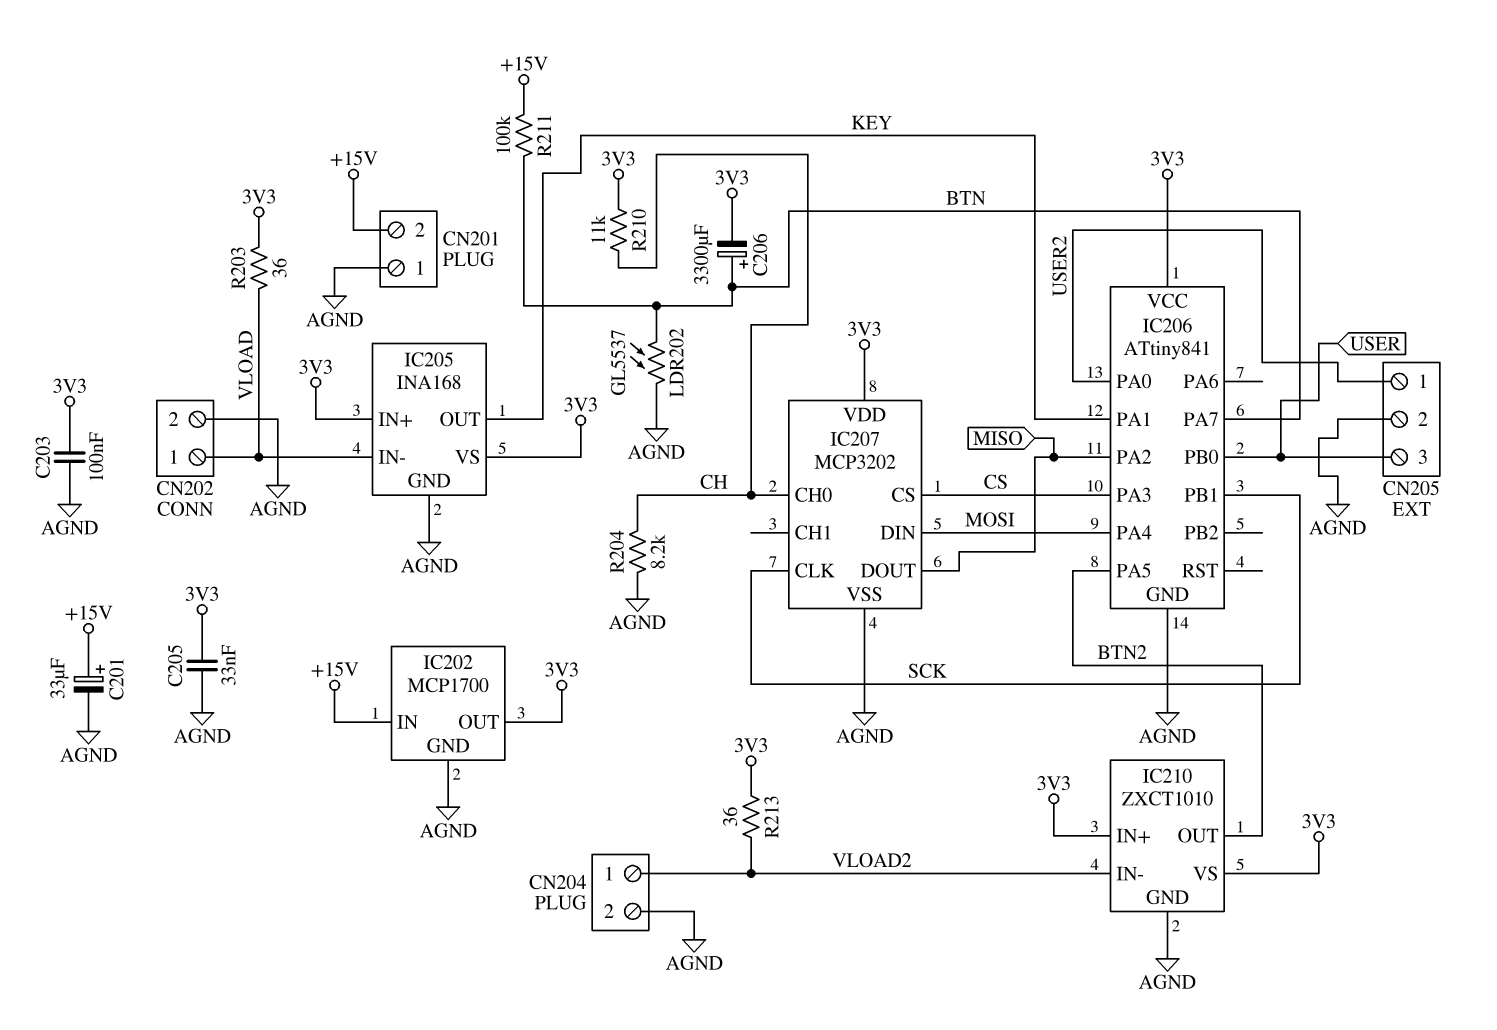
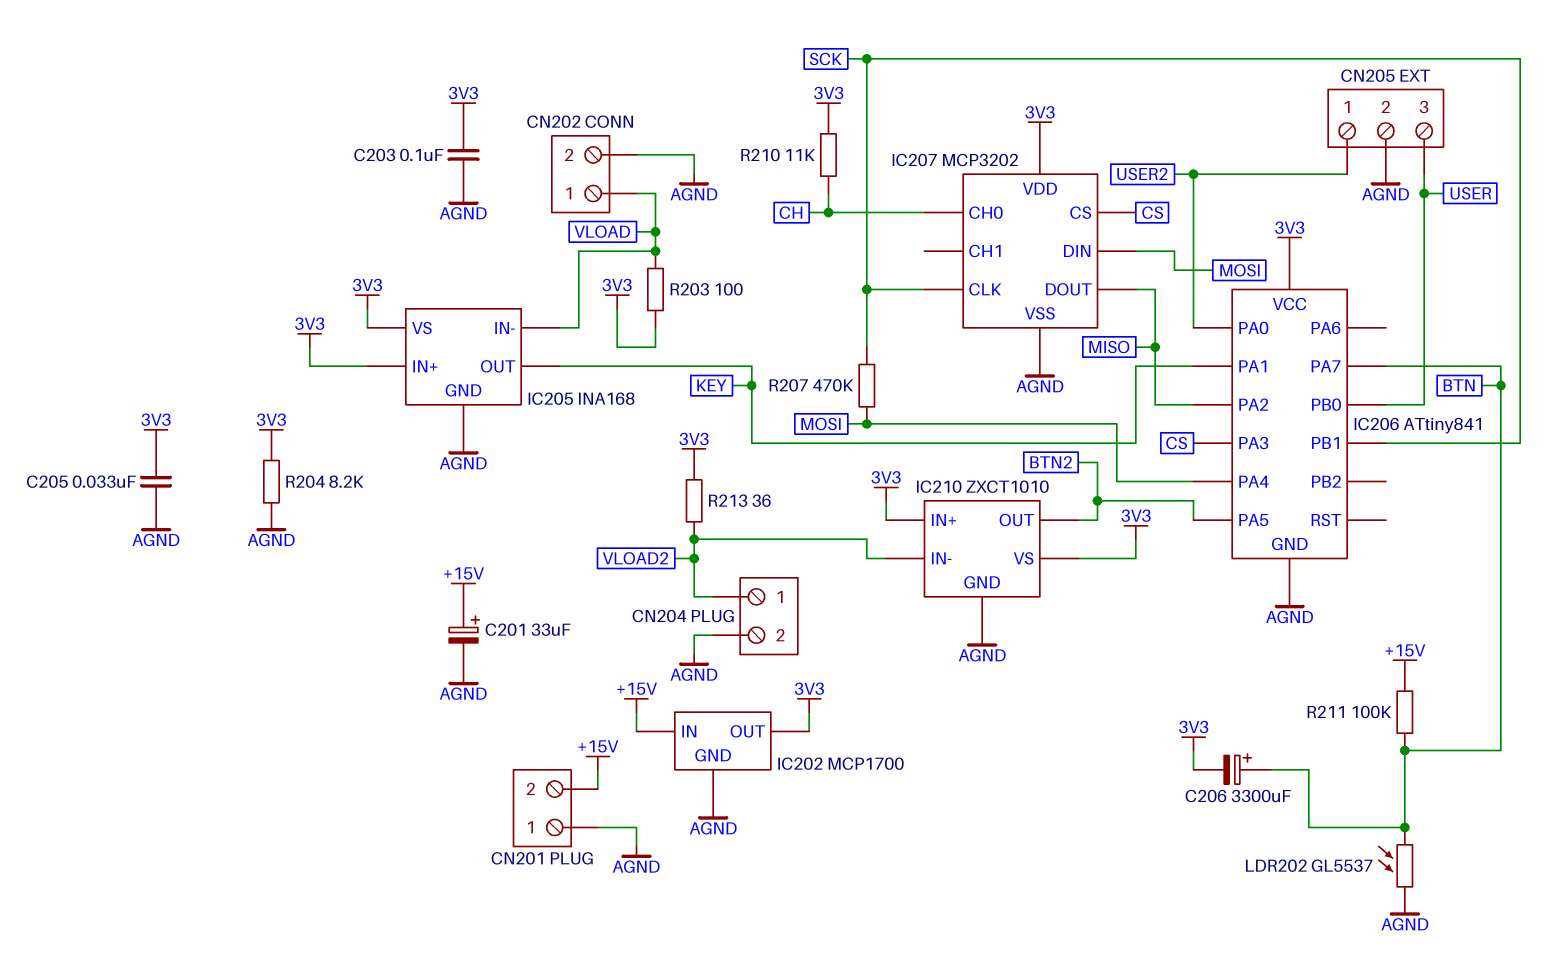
R203: 36 (3V3, VLOAD) -> 100 (3V3, VLOAD)
R204: 8.2k (AGND, CH) -> 8.2k (3V3, AGND)
R207: none -> 470k (MOSI, SCK)

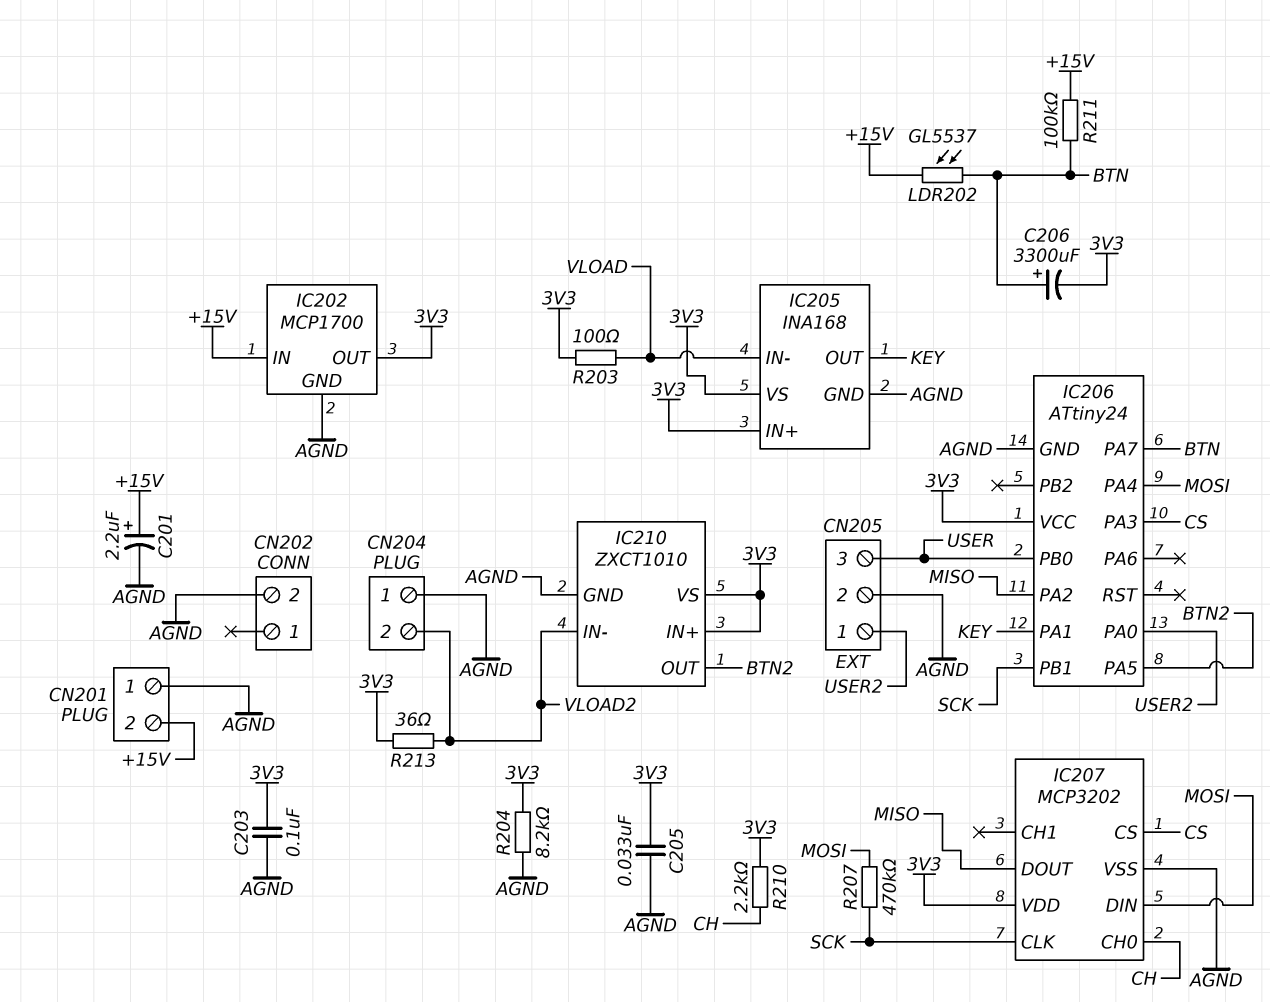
C201: 33uF (plus +15V, minus AGND) -> 2.2uF (plus +15V, minus AGND)
CN202 pin 1: VLOAD -> none
CN204 pin 1: VLOAD2 -> AGND
CN204 pin 2: AGND -> VLOAD2
IC206: ATtiny841 -> ATtiny24
LDR202: GL5537 (AGND, BTN) -> GL5537 (+15V, BTN)
R210: 11k (3V3, CH) -> 2.2k (3V3, CH)

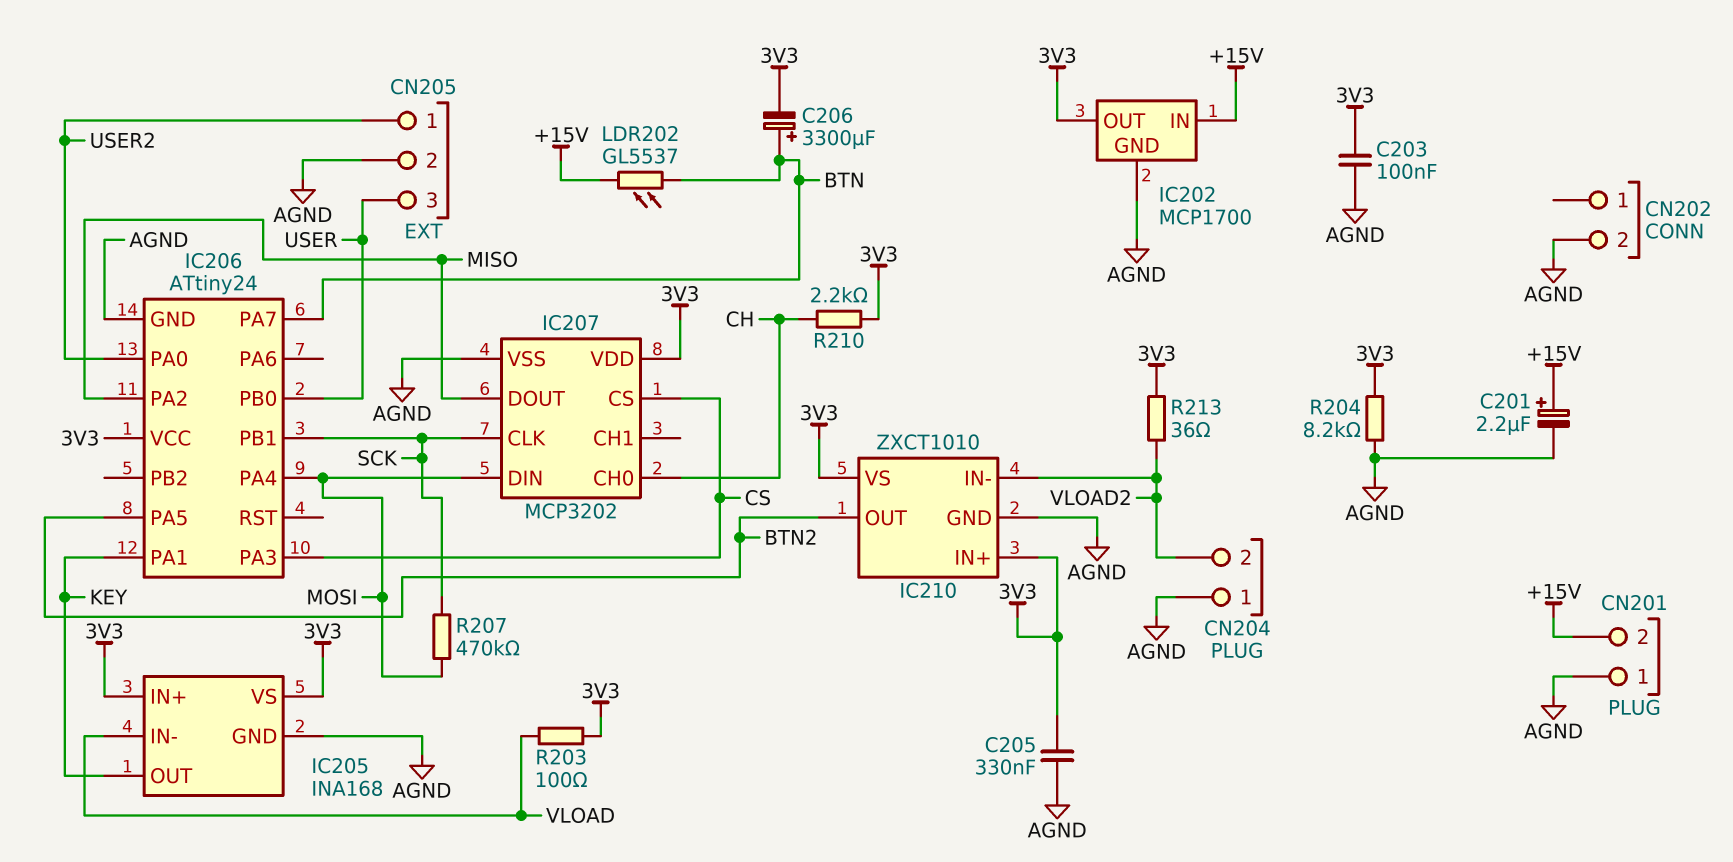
C205: 33nF (3V3, AGND) -> 330nF (3V3, AGND)
R211: 100k (+15V, BTN) -> none

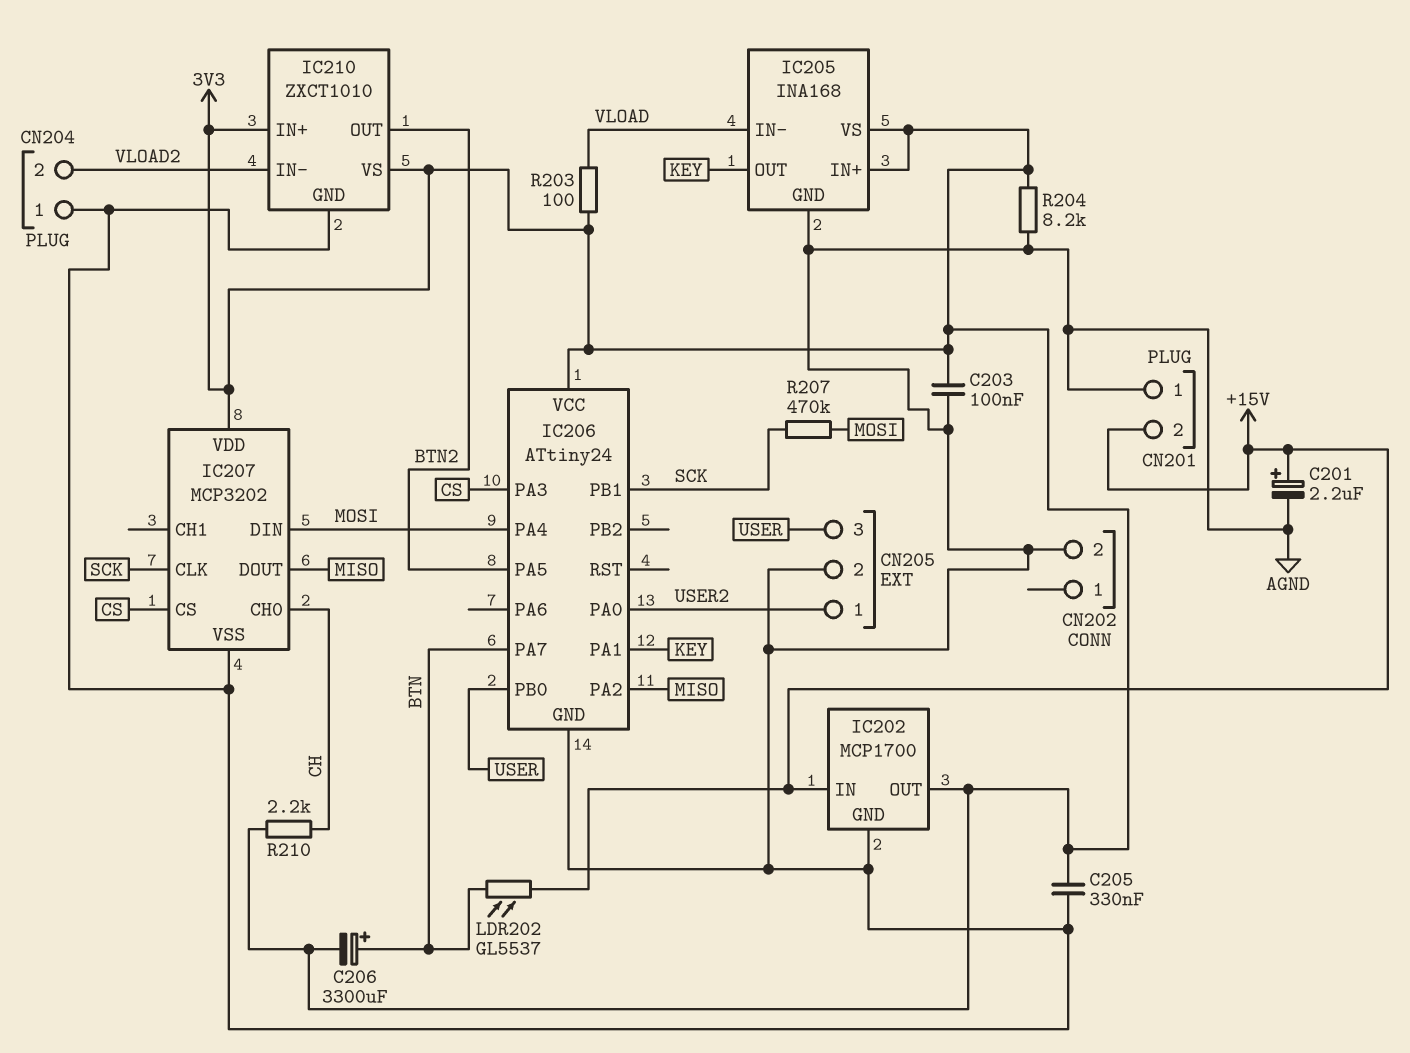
R213: 36 (3V3, VLOAD2) -> none

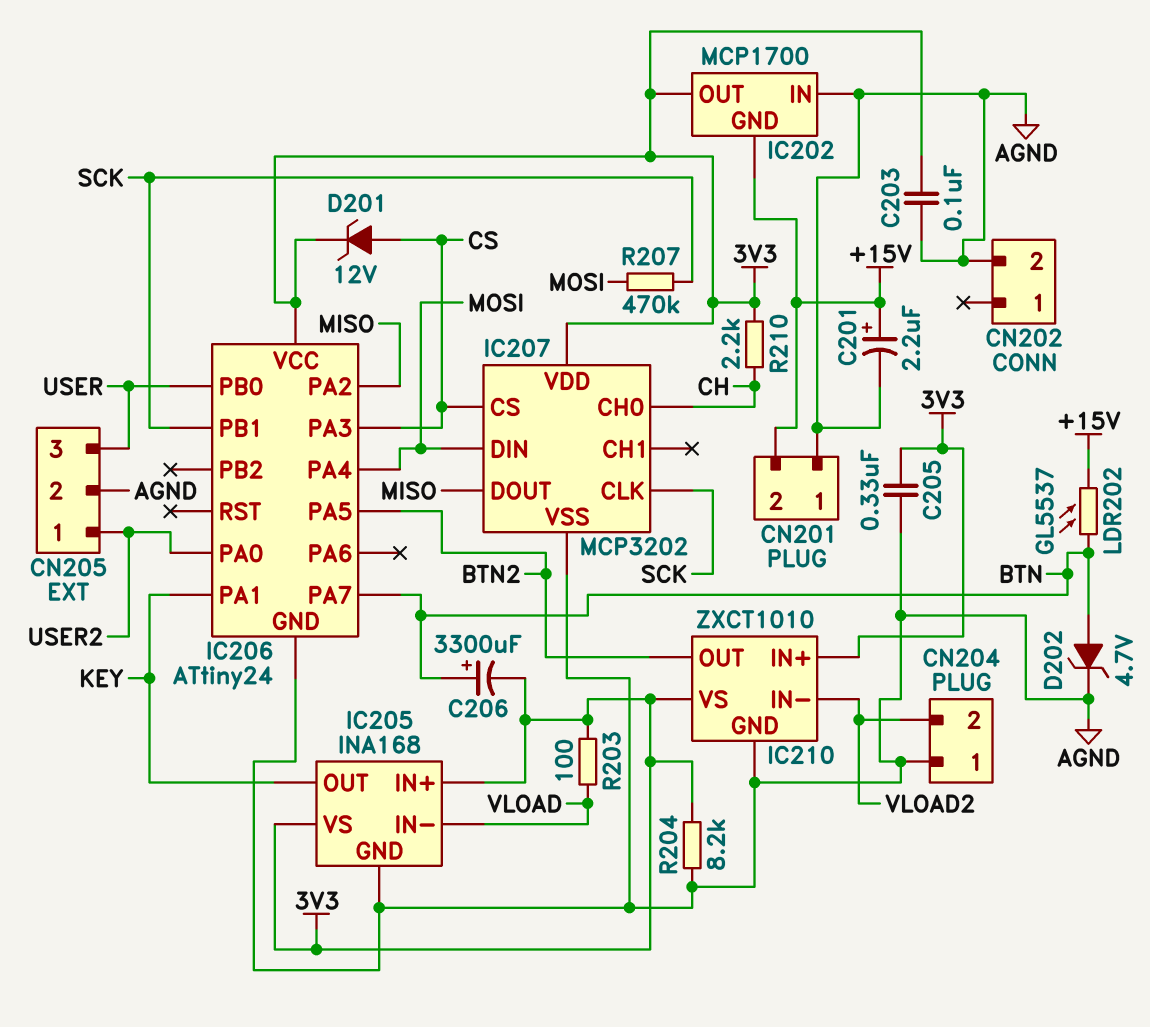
D201: none -> zener 12V (A CS, K 3V3)
D202: none -> zener 4.7V (A BTN, K AGND)
IC202 pin GND: AGND -> +15V
IC202 pin IN: +15V -> AGND

